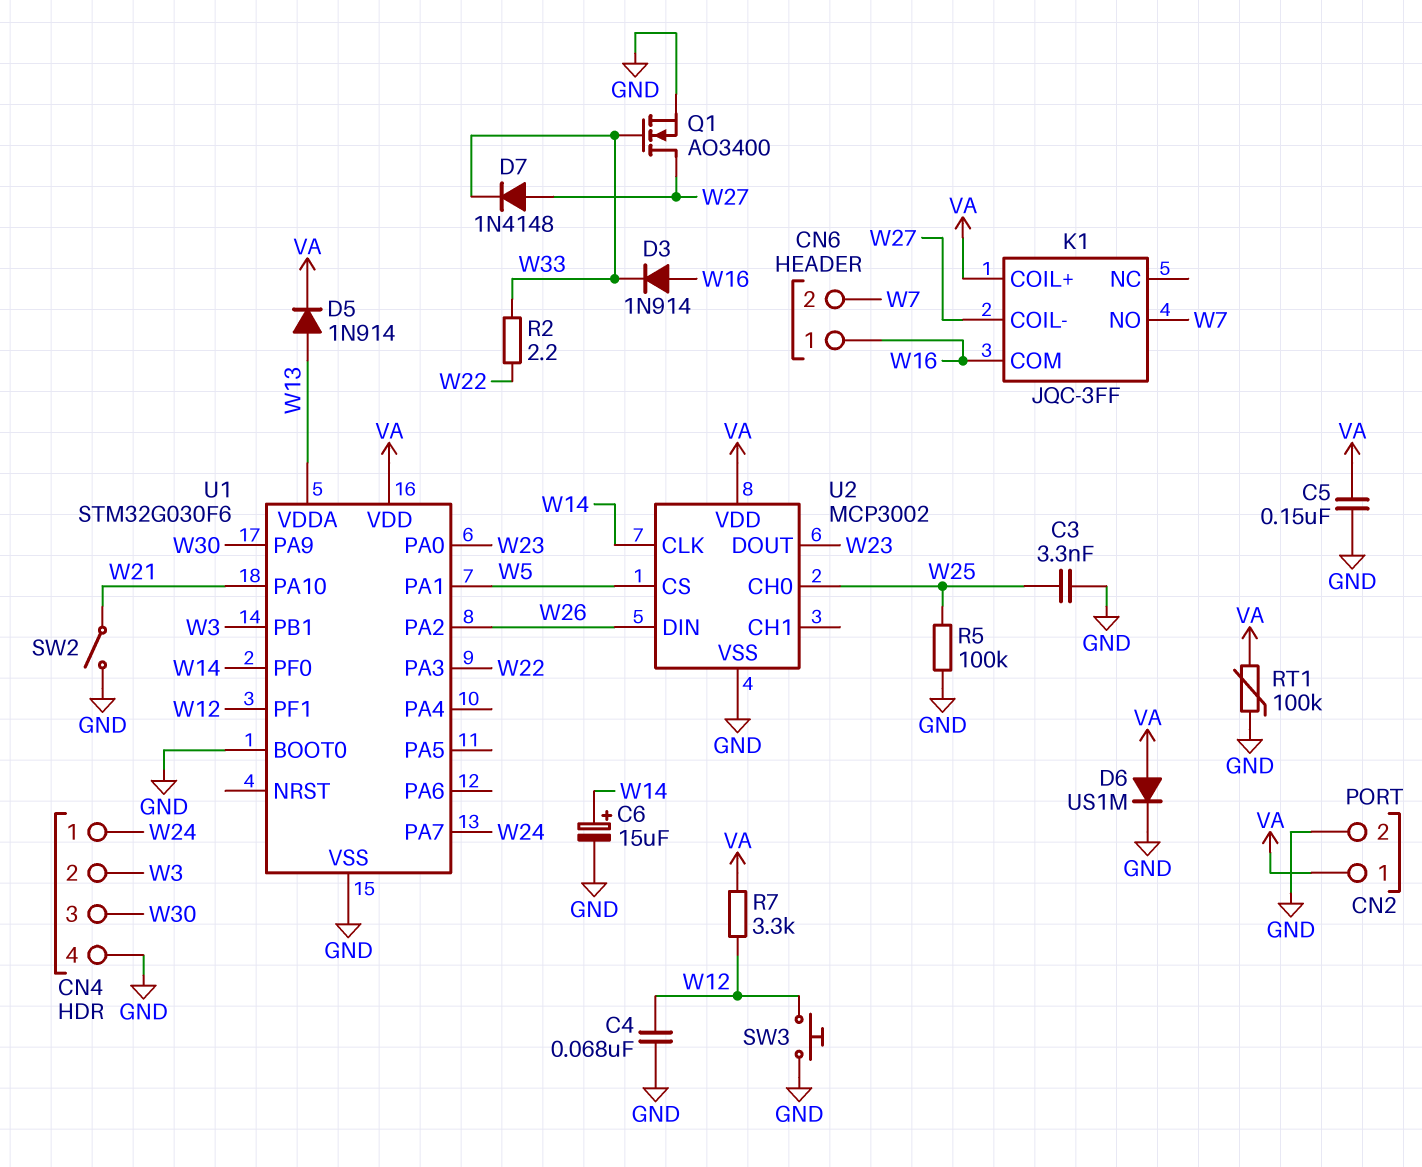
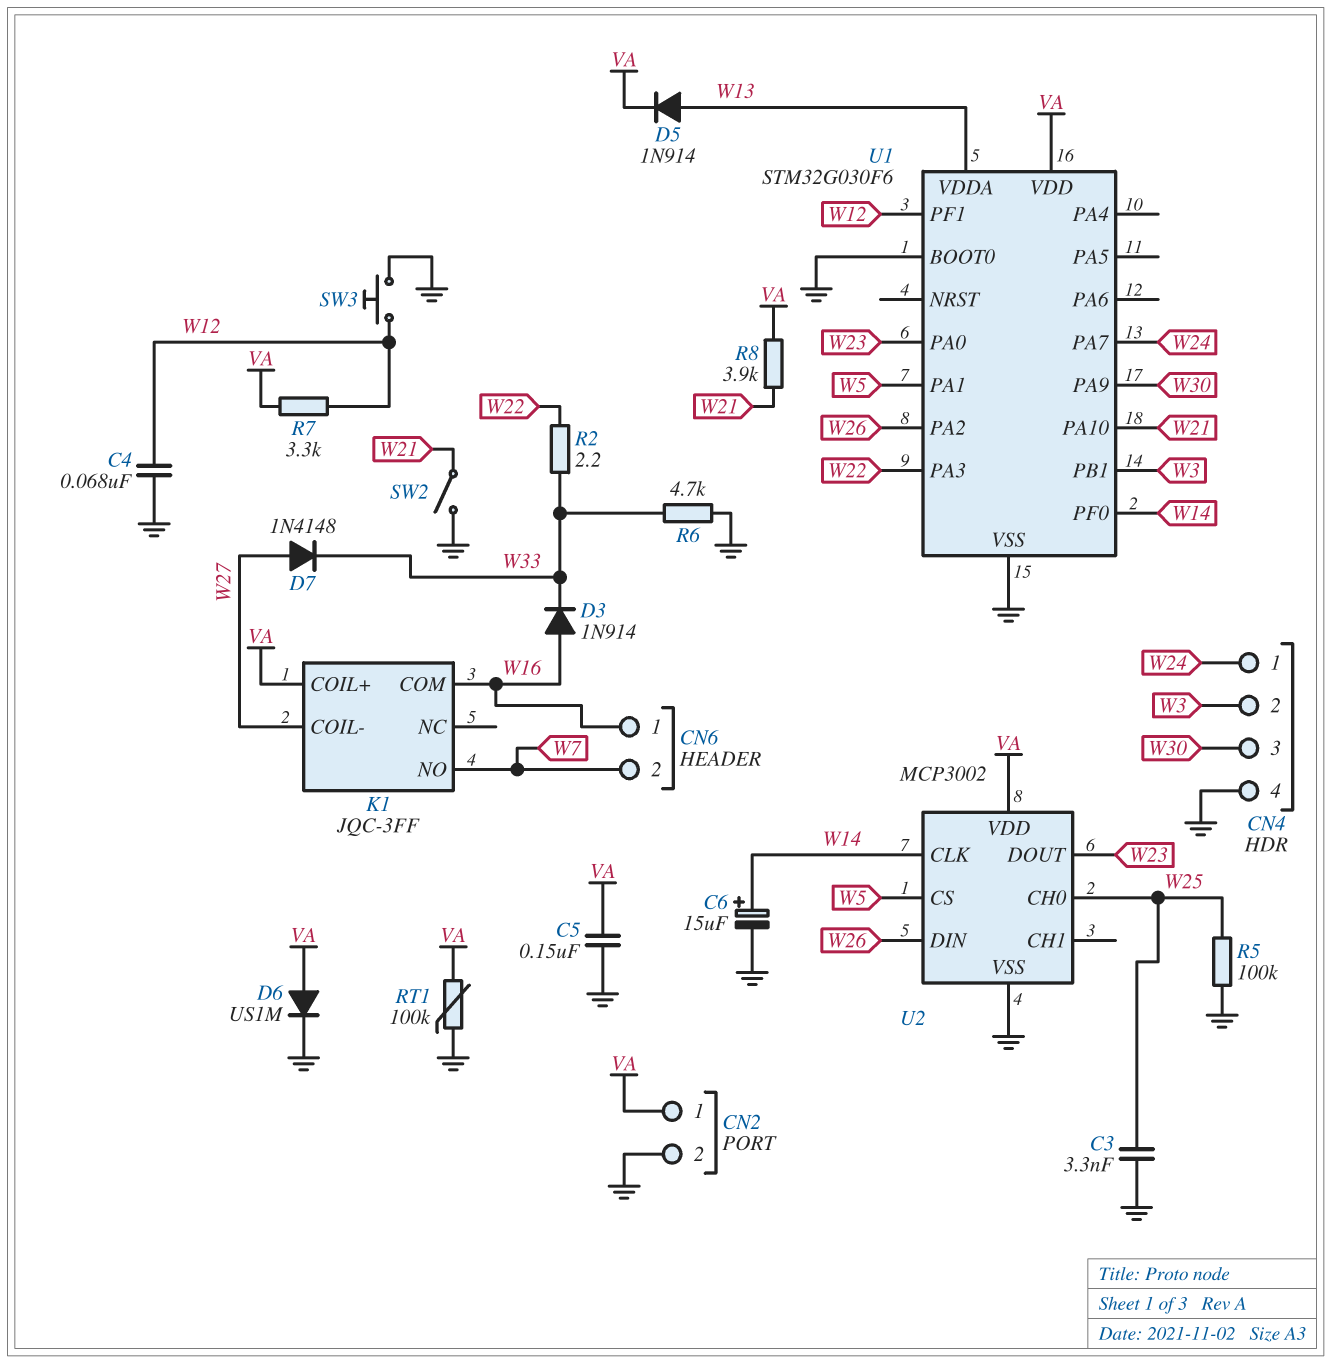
Q1: NMOS AO3400 (G W33, D W27, S GND) -> none
R6: none -> 4.7k (GND, W33)
R8: none -> 3.9k (VA, W21)

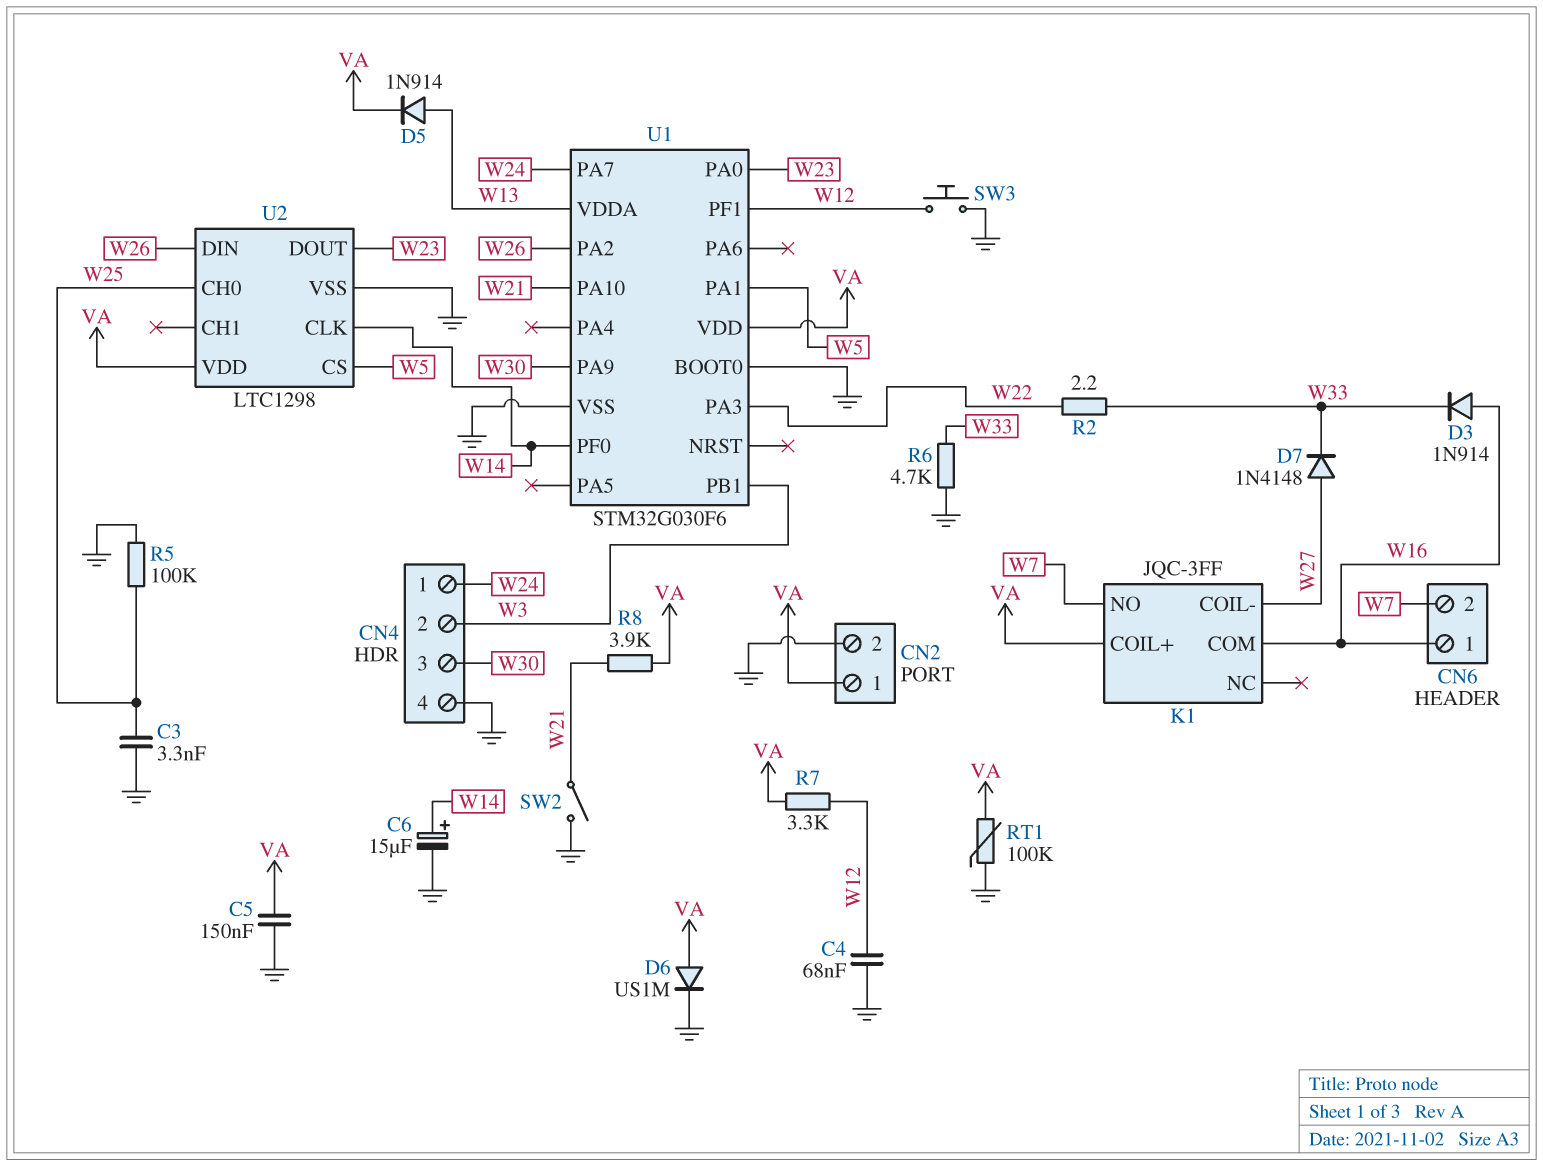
U2: MCP3002 -> LTC1298

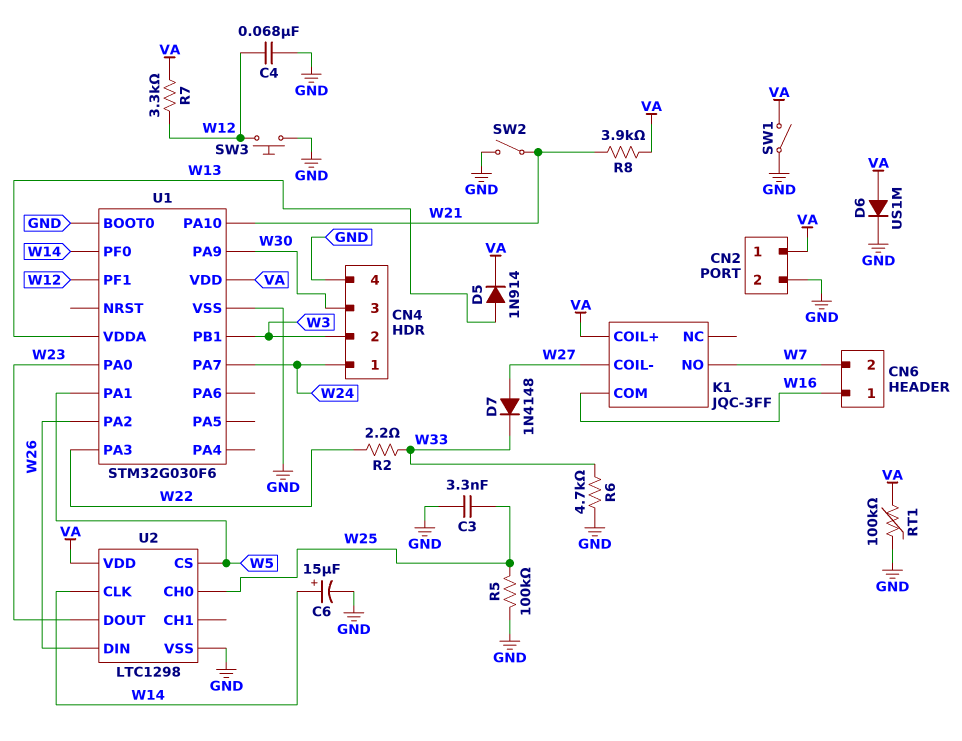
C5: 150nF (GND, VA) -> none
D3: diode 1N914 (A W16, K W33) -> none
SW1: none -> switch (GND, VA)

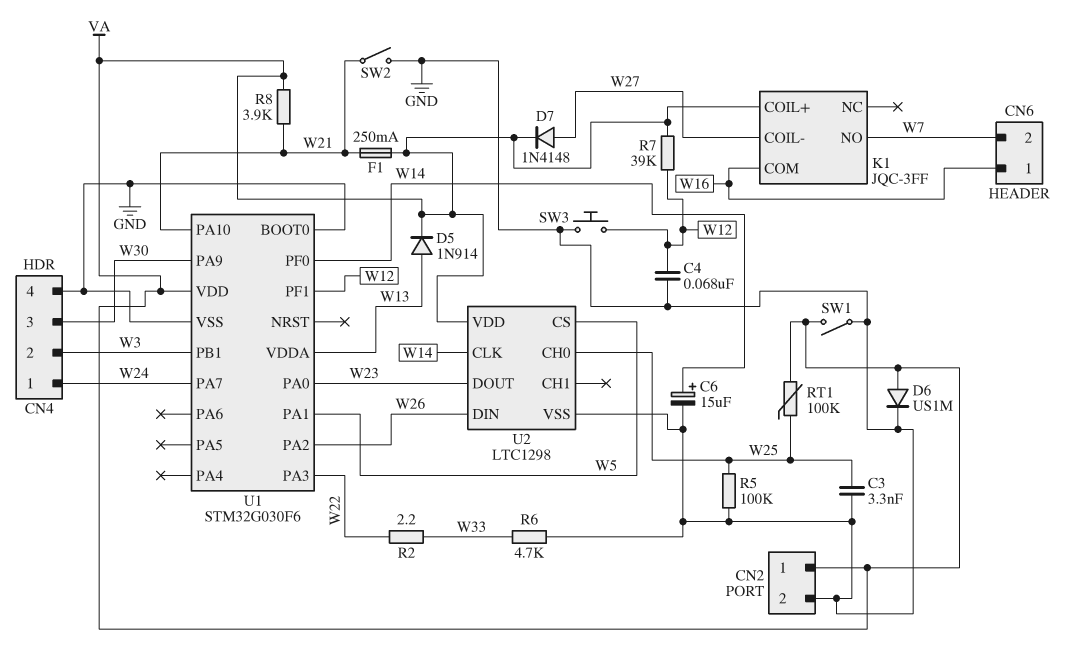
D7: diode 1N4148 (A W27, K W33) -> diode 1N4148 (A W27, K VA)
F1: none -> 250mA (VA, W21)
R7: 3.3k (VA, W12) -> 39k (VA, W12)
RT1: 100k (GND, VA) -> 100k (VA, W25)

